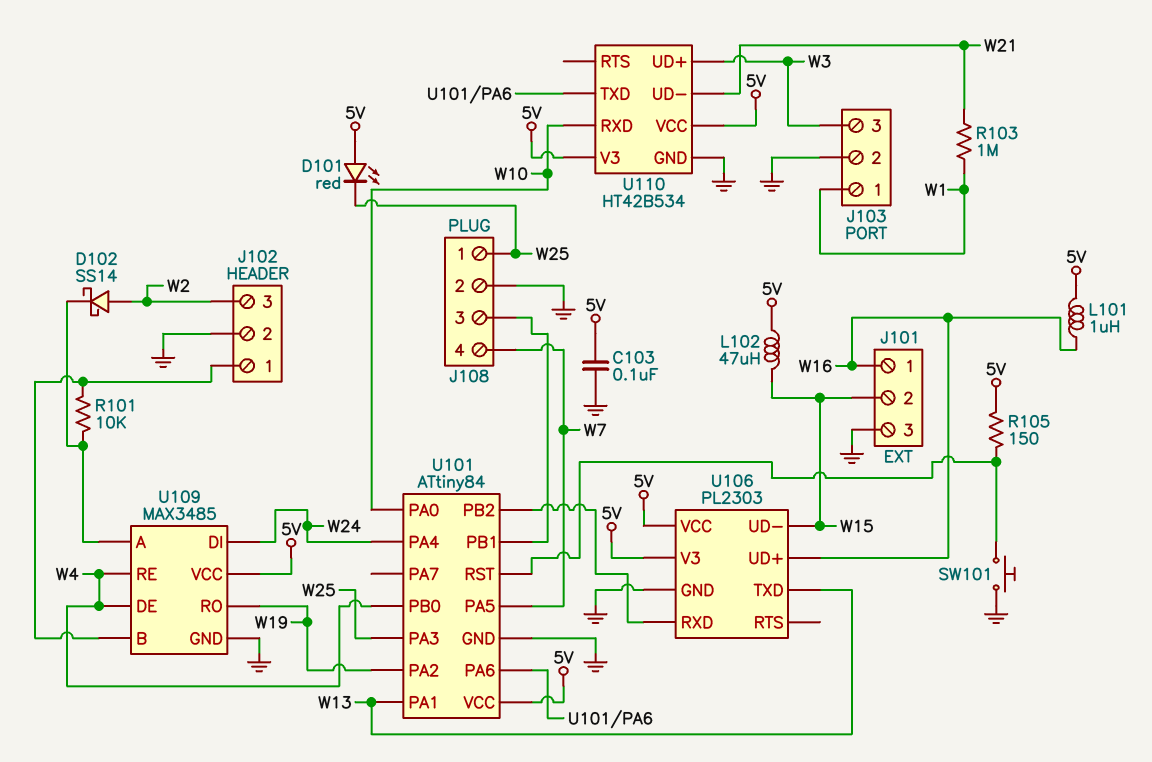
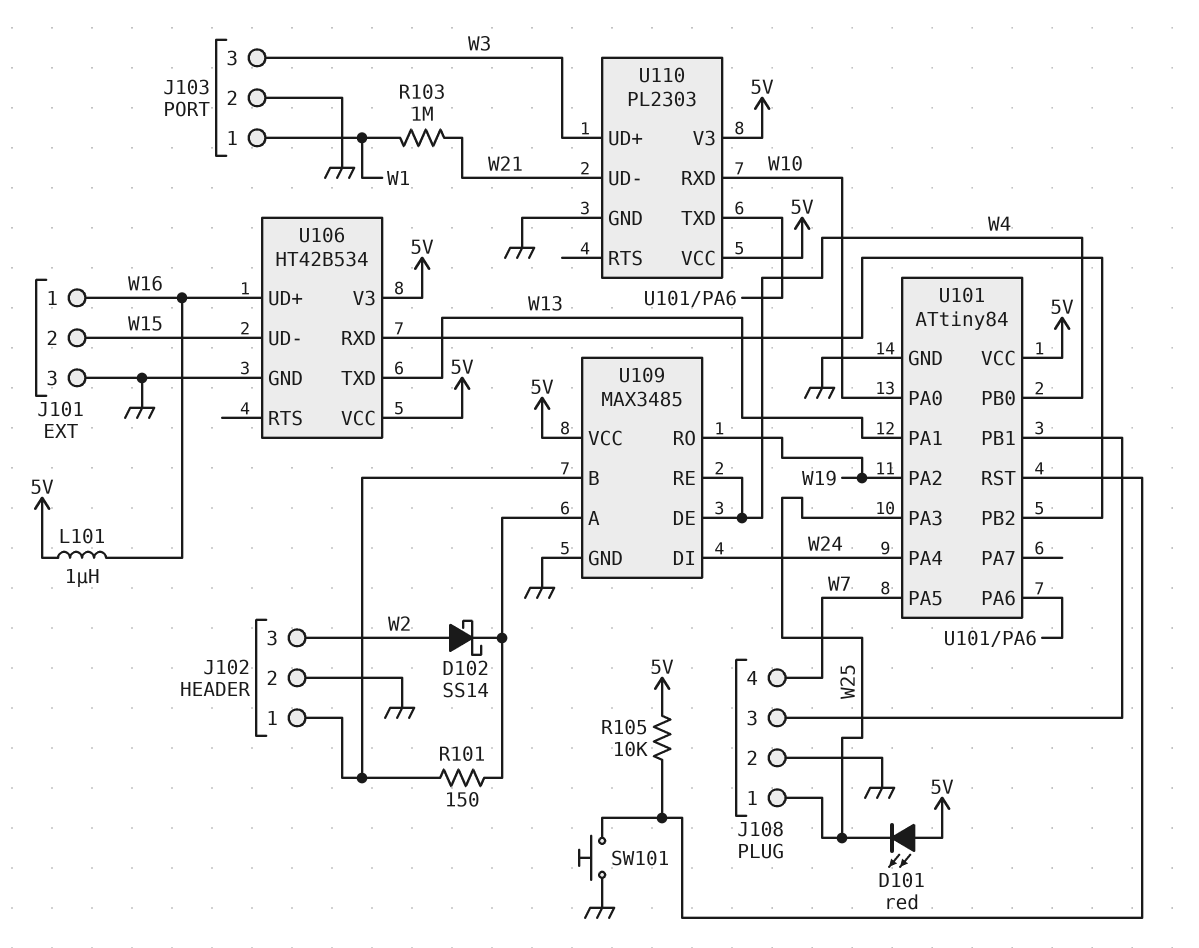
C103: 100nF (5V, GND) -> none
L102: 47uH (5V, W15) -> none
R101: 10k (J102/1, U109/A) -> 150 (J102/1, U109/A)
R105: 150 (5V, U101/RST) -> 10k (5V, U101/RST)
U106: PL2303 -> HT42B534
U110: HT42B534 -> PL2303

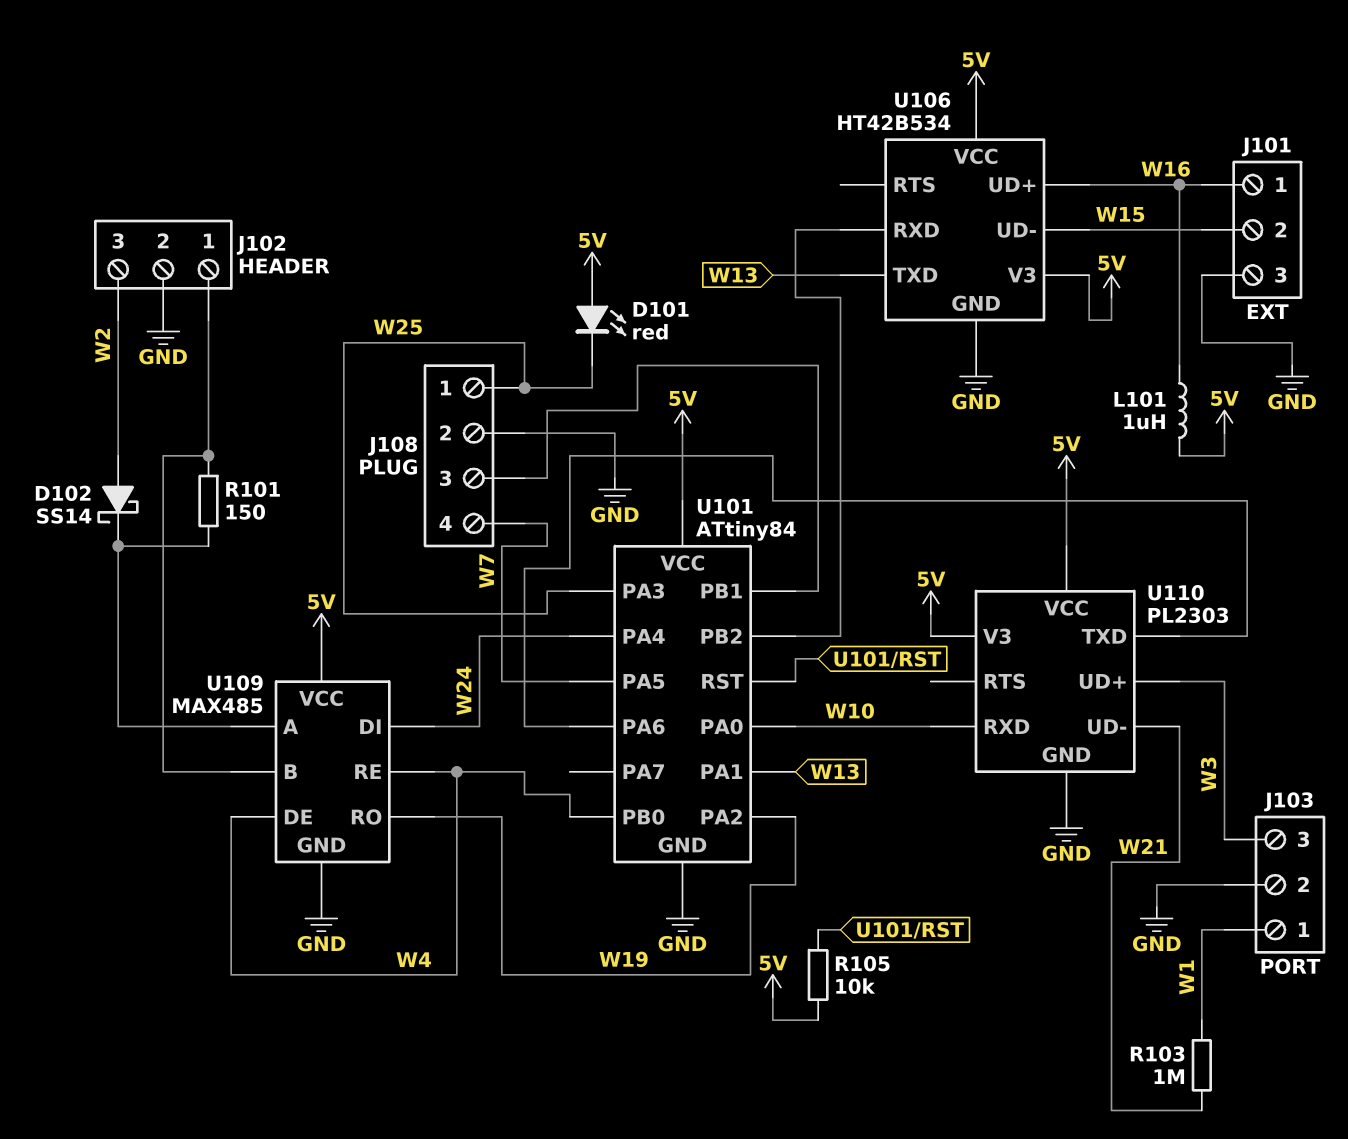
SW101: button (GND, U101/RST) -> none
U109: MAX3485 -> MAX485

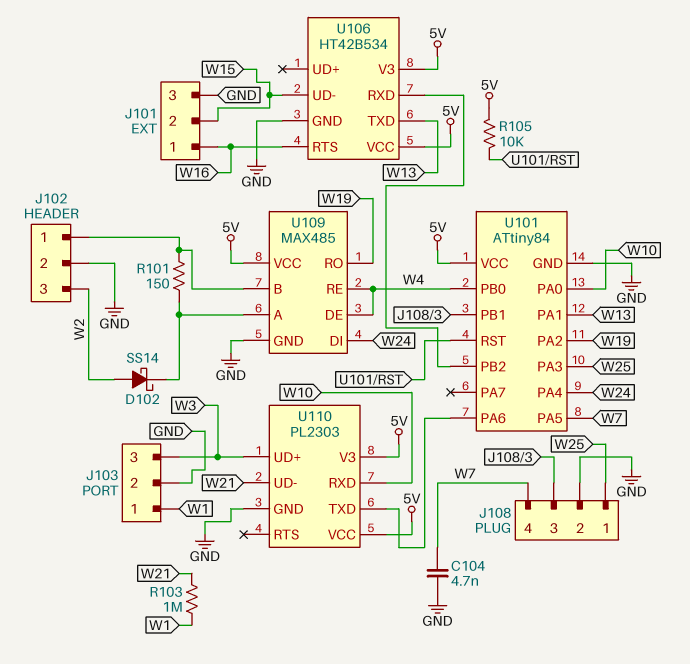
C104: none -> 4.7nF (GND, W7)
D101: LED red (A 5V, K W25) -> none
L101: 1uH (5V, W16) -> none
U106 pin RTS: none -> W16
U106 pin UD+: W16 -> none

